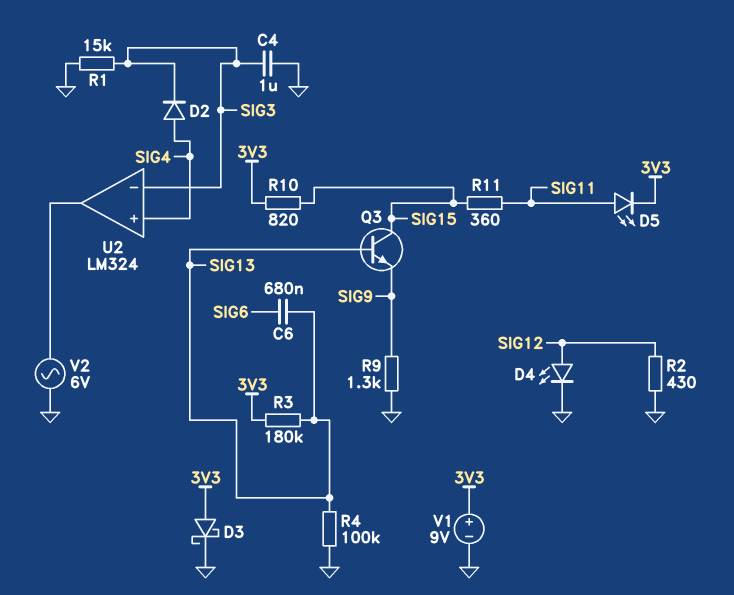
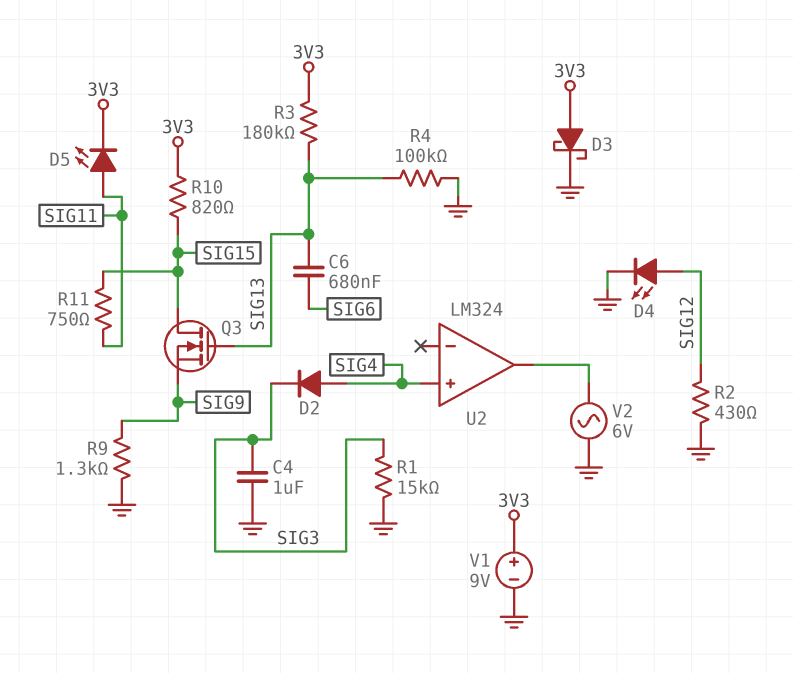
Q3: NPN (B SIG13, C SIG15, E SIG9) -> NMOS (G SIG13, D SIG15, S SIG9)
R11: 360 (SIG11, SIG15) -> 750 (SIG11, SIG15)
U2 pin in-: SIG3 -> none

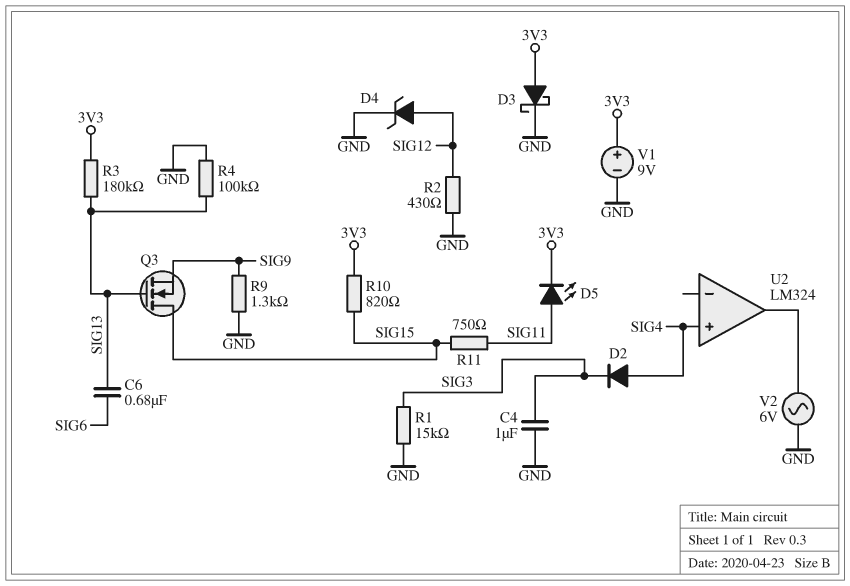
D4: LED (A SIG12, K GND) -> zener (A SIG12, K GND)

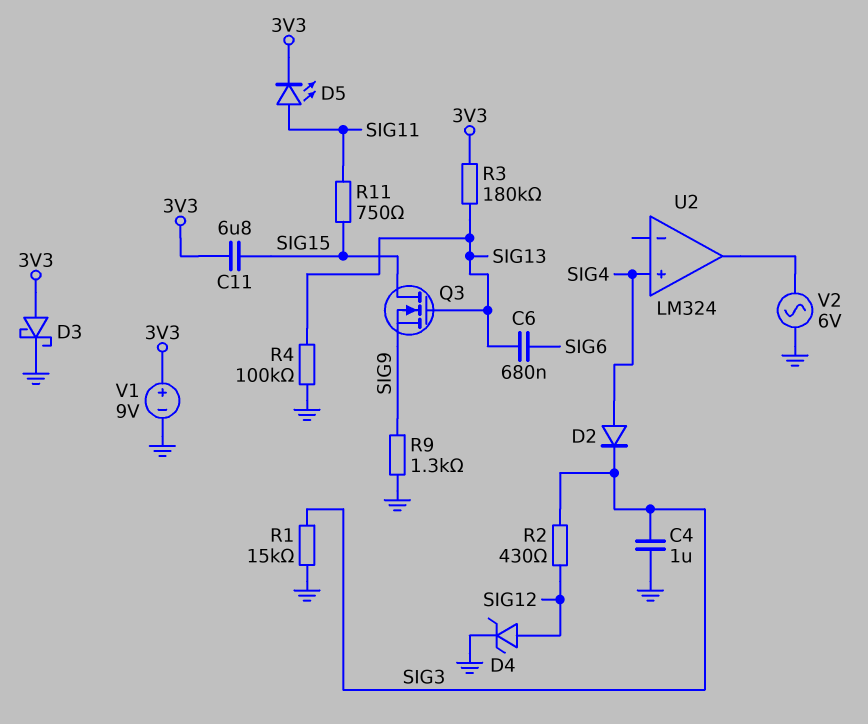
C11: none -> 6.8uF (3V3, SIG15)
R2: 430 (GND, SIG12) -> 430 (SIG3, SIG12)
R10: 820 (3V3, SIG15) -> none

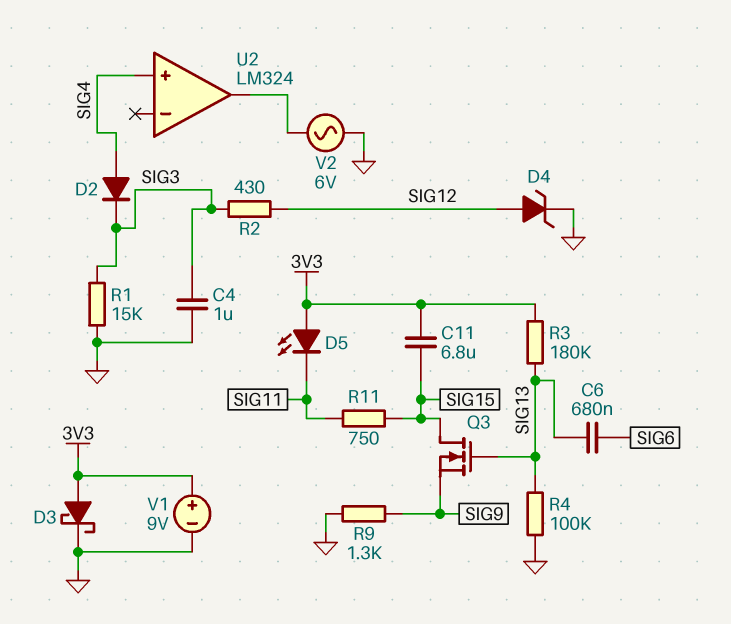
D5: LED (A SIG11, K 3V3) -> LED (A 3V3, K SIG11)

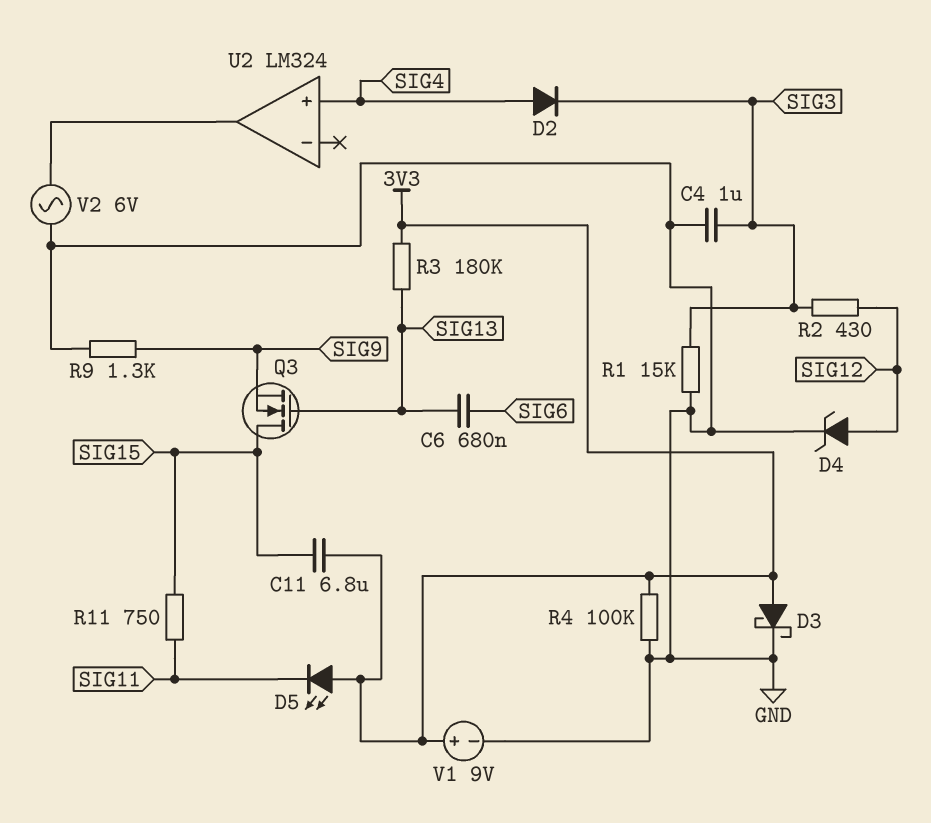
R4: 100k (GND, SIG13) -> 100k (3V3, GND)

